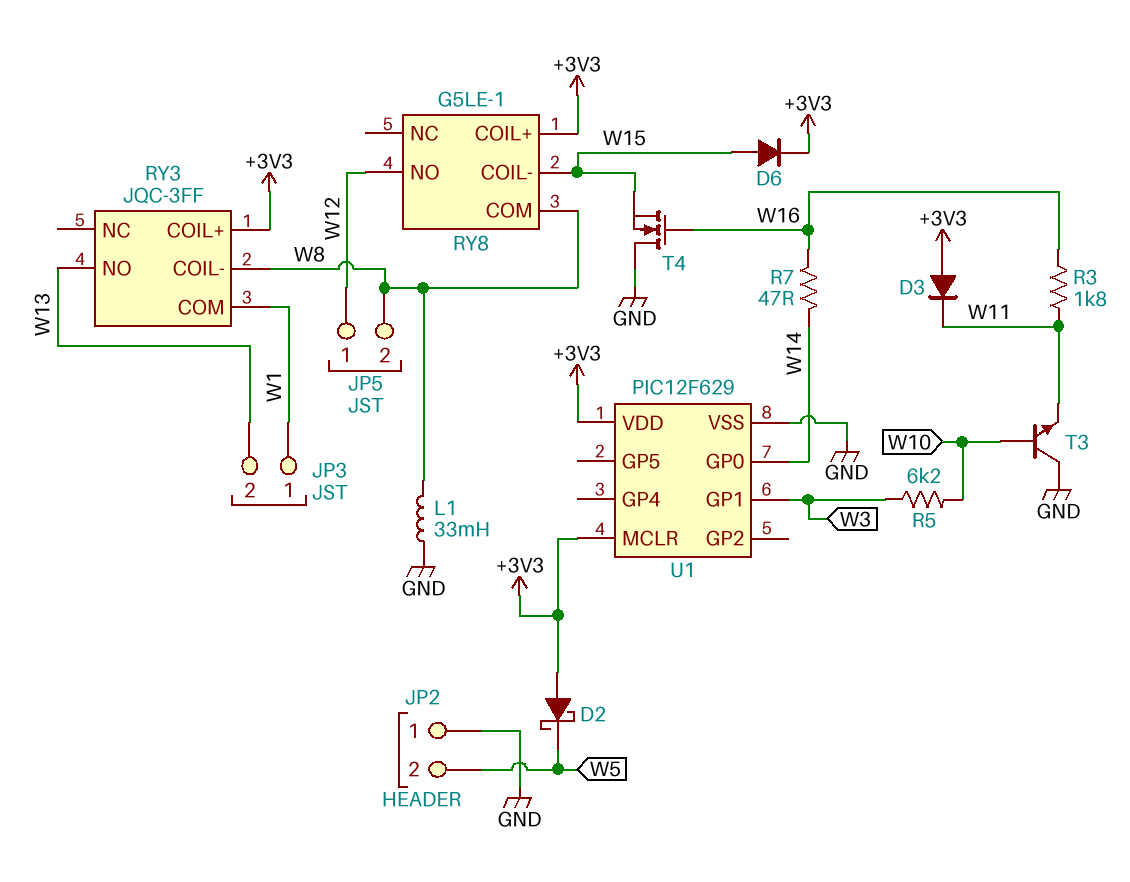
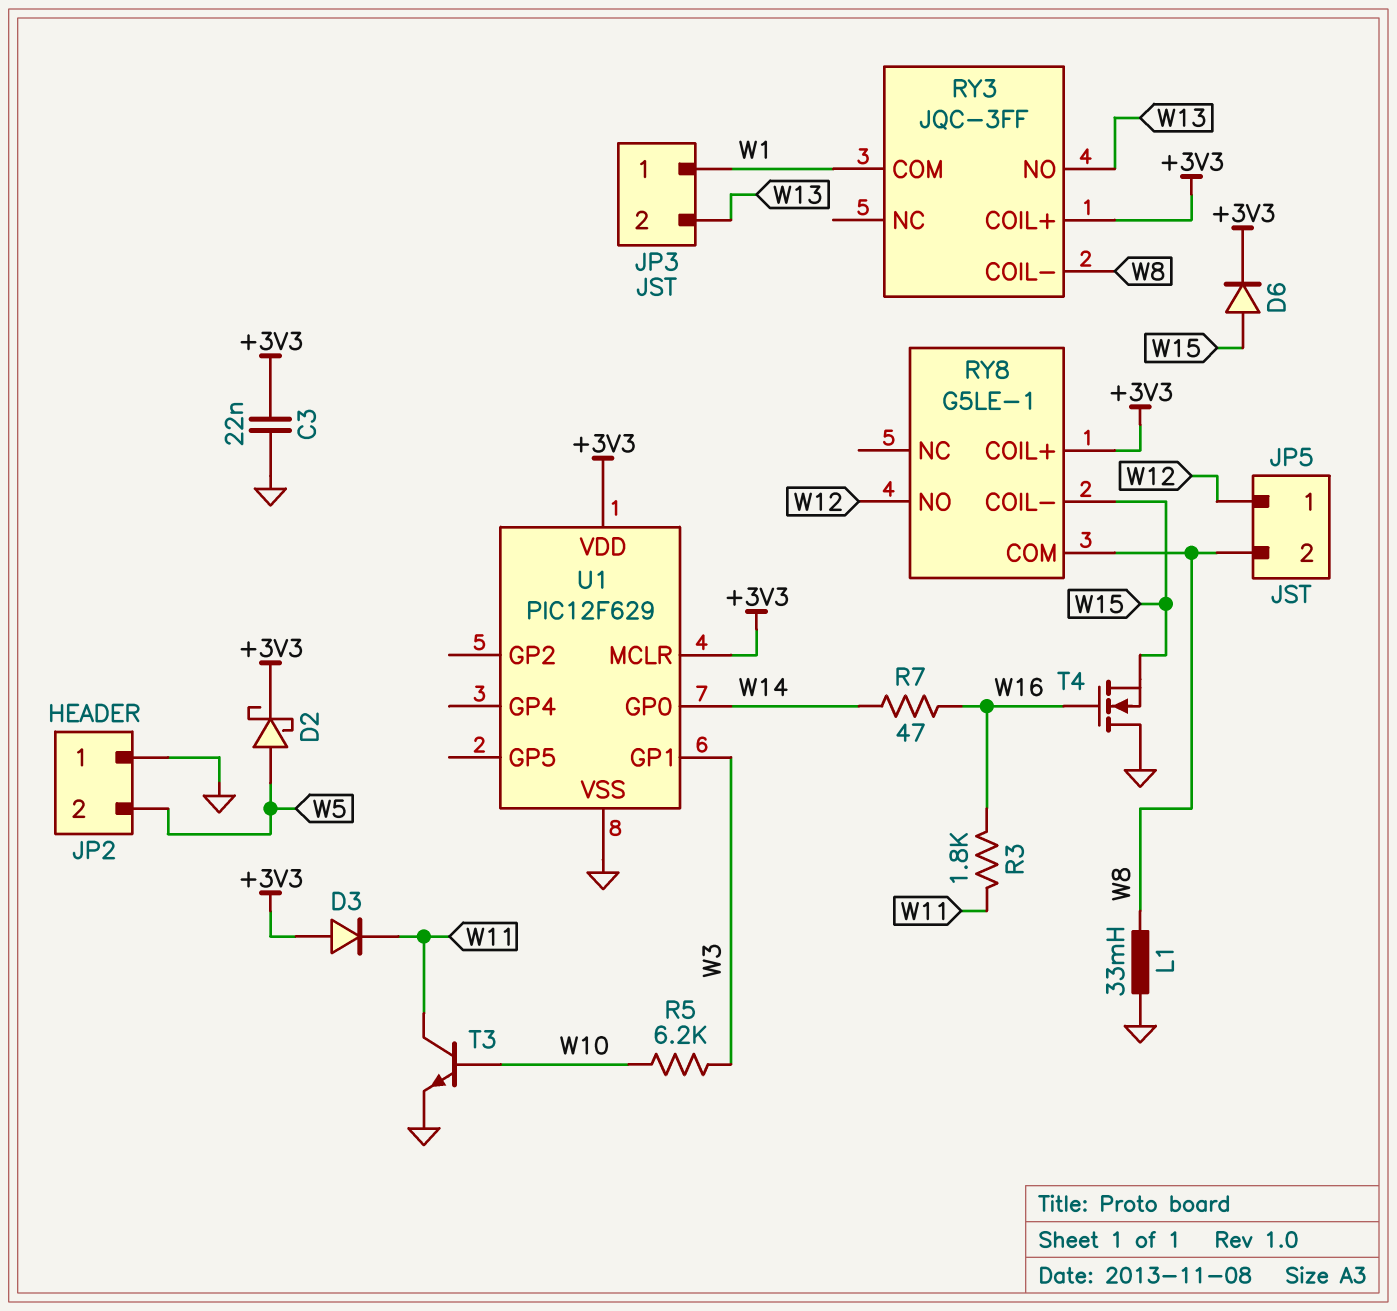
C3: none -> 22nF (+3V3, GND)
D2: schottky (A +3V3, K W5) -> schottky (A W5, K +3V3)
T3: NPN (B W10, C GND, E W11) -> NPN (B W10, C W11, E GND)

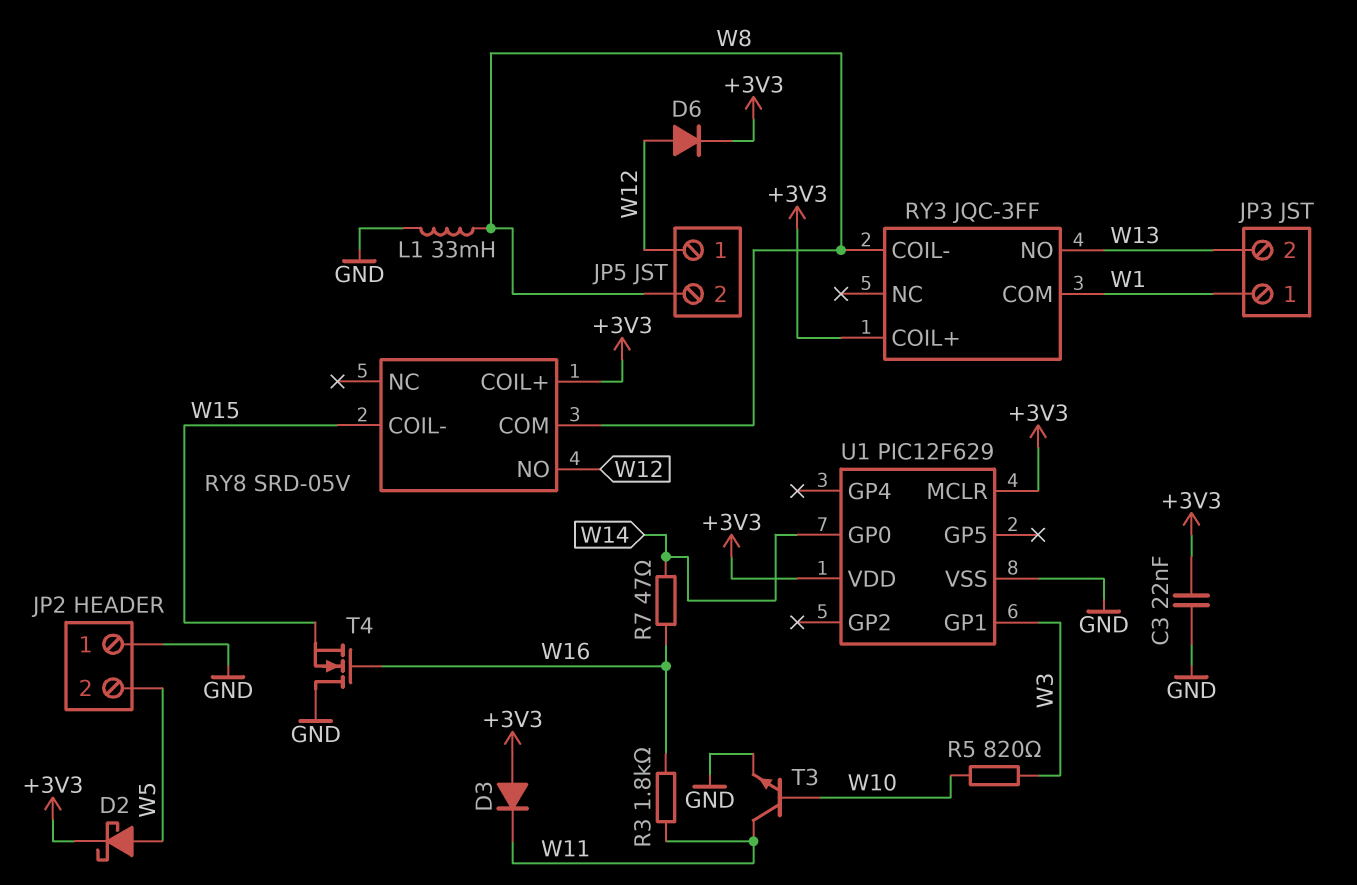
D6: diode (A W15, K +3V3) -> diode (A W12, K +3V3)
R5: 6.2k (W3, W10) -> 820 (W3, W10)
RY8: G5LE-1 -> SRD-05V

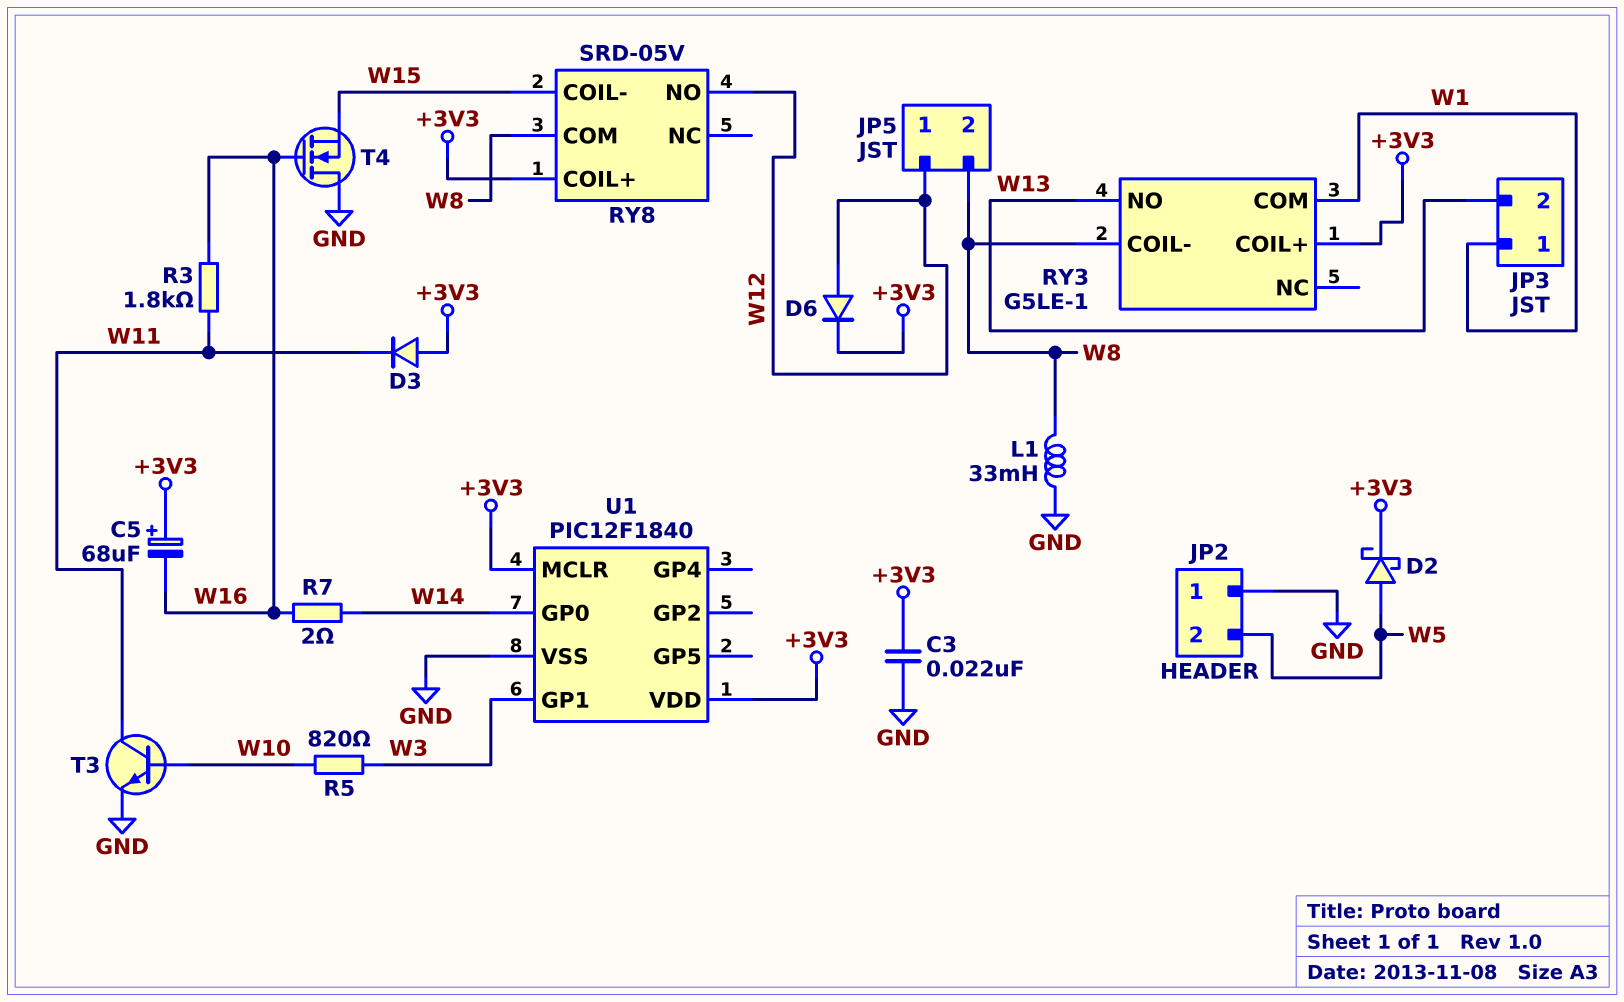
C5: none -> 68uF (plus +3V3, minus W16)
R7: 47 (W14, W16) -> 2 (W14, W16)
RY3: JQC-3FF -> G5LE-1
U1: PIC12F629 -> PIC12F1840

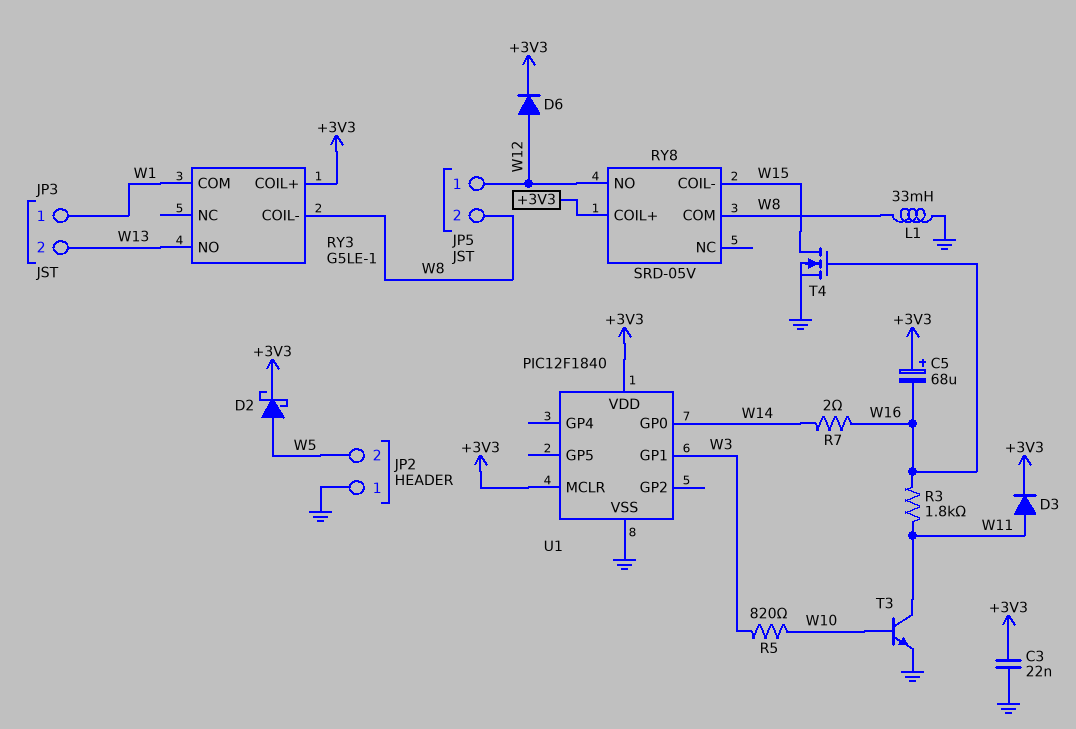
D3: diode (A +3V3, K W11) -> diode (A W11, K +3V3)
T4: NMOS (G W16, D GND, S W15) -> NMOS (G W16, D W15, S GND)

